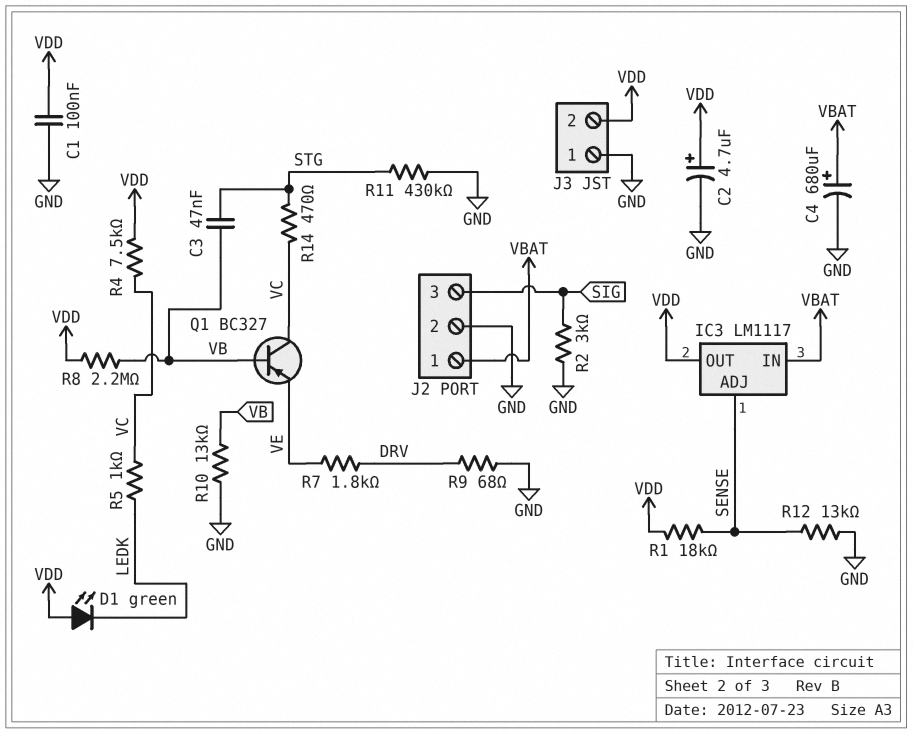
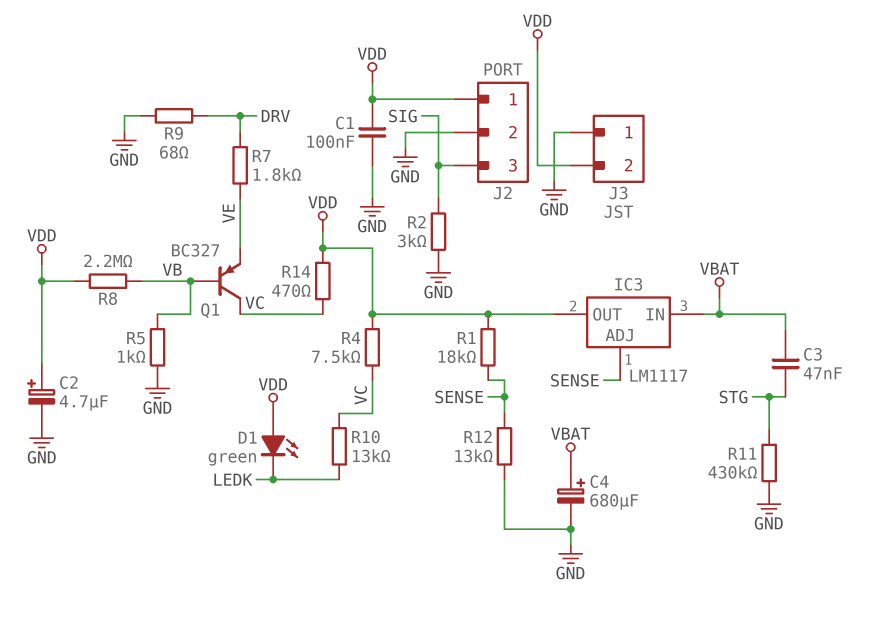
C3: 47nF (STG, VB) -> 47nF (STG, VBAT)
J2 pin 1: VBAT -> VDD
R5: 1k (LEDK, VC) -> 1k (GND, VB)
R10: 13k (GND, VB) -> 13k (LEDK, VC)
R14: 470 (STG, VC) -> 470 (VC, VDD)

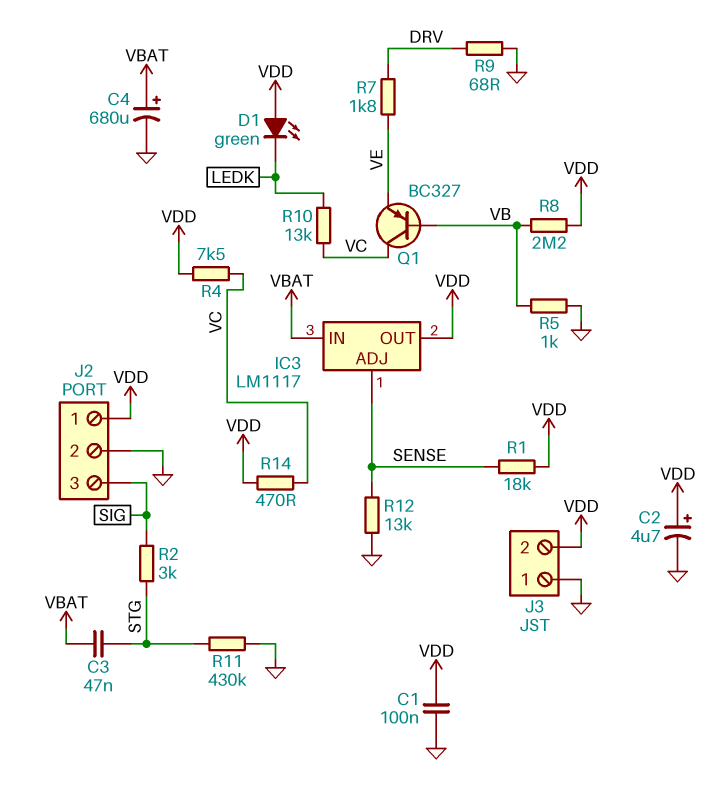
R2: 3k (GND, SIG) -> 3k (SIG, STG)

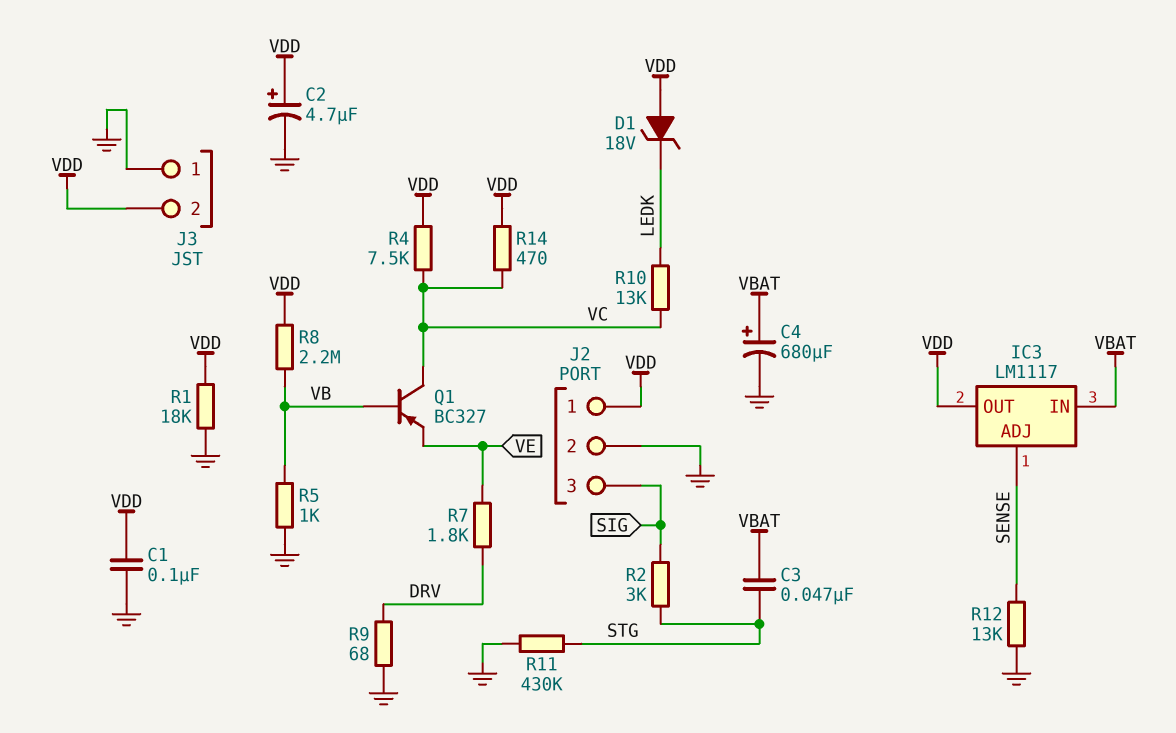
D1: LED green (A VDD, K LEDK) -> zener 18V (A VDD, K LEDK)
R1: 18k (SENSE, VDD) -> 18k (GND, VDD)

